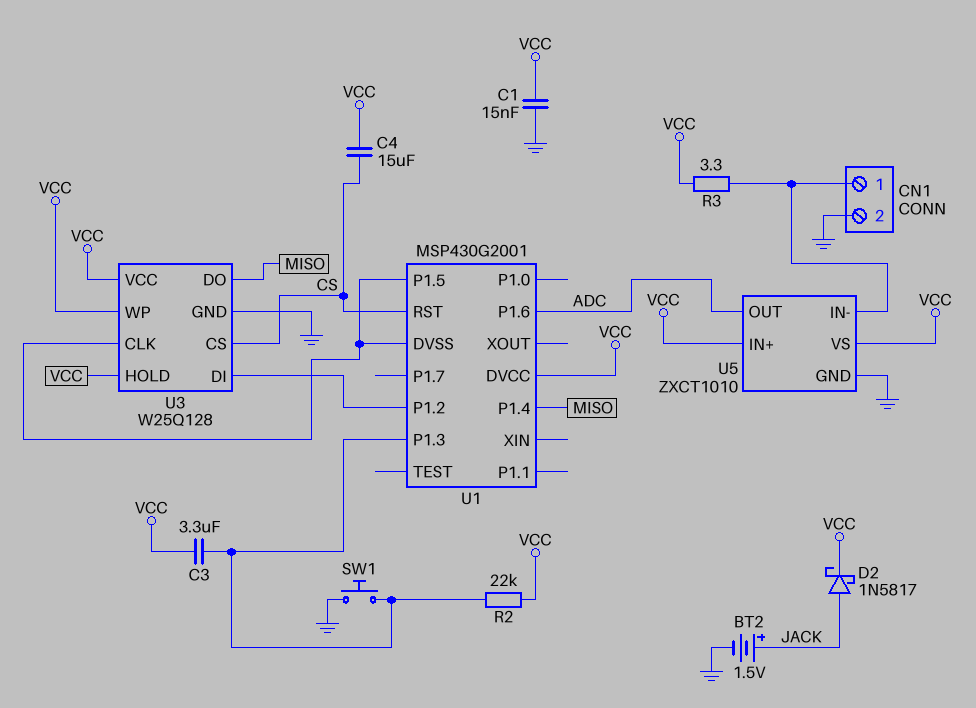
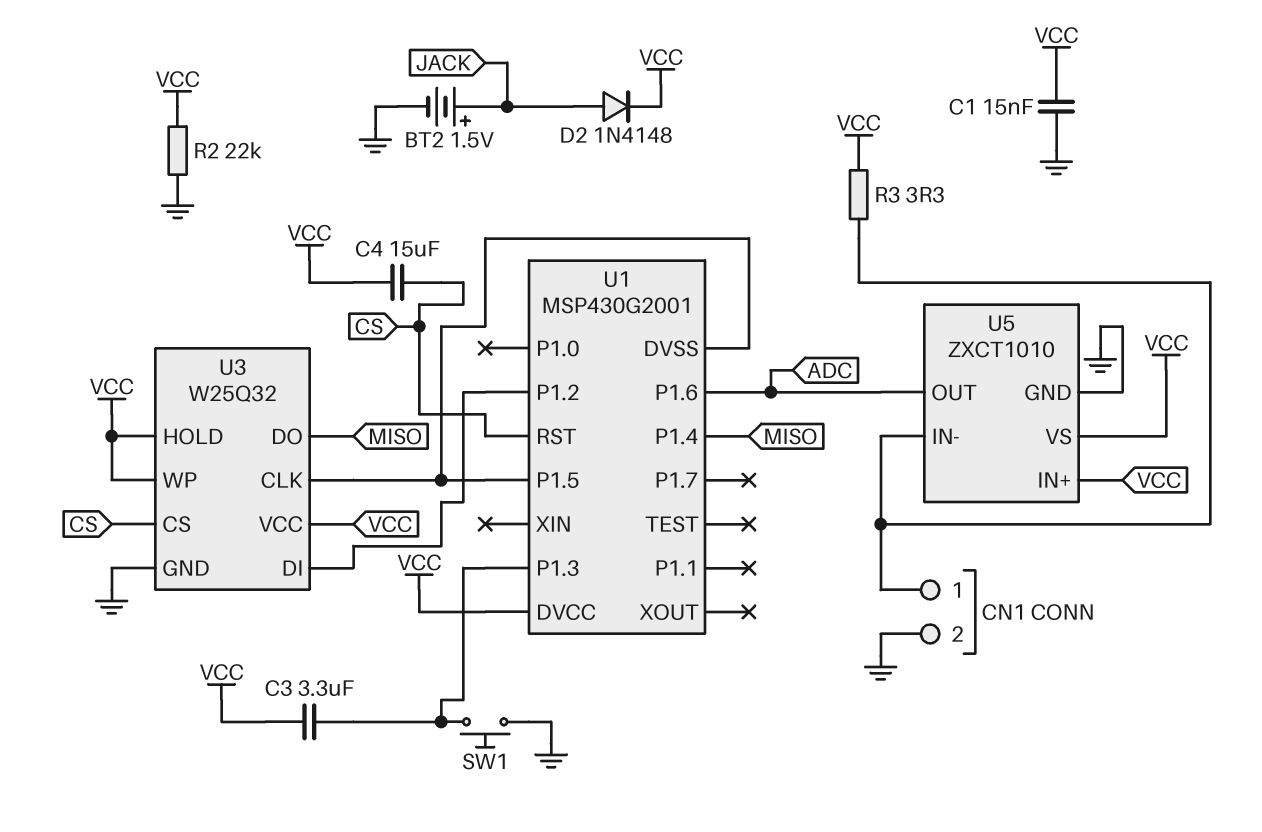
D2: schottky 1N5817 (A JACK, K VCC) -> diode 1N4148 (A JACK, K VCC)
R2: 22k (U1/P1.3, VCC) -> 22k (GND, VCC)
U3: W25Q128 -> W25Q32

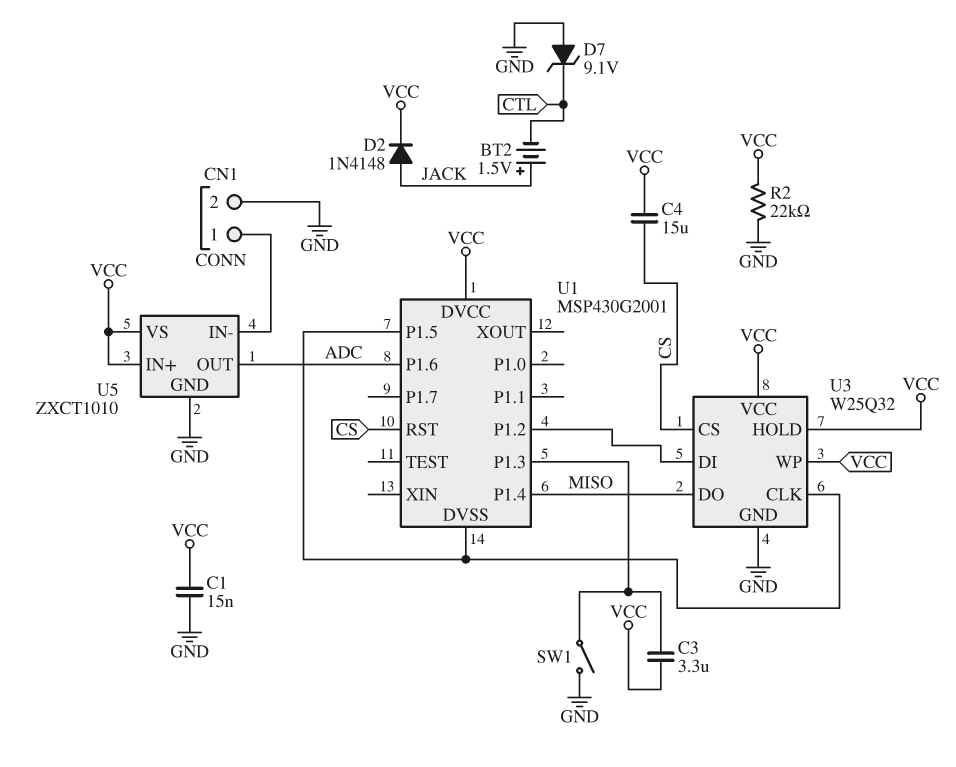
BT2: 1.5V (plus JACK, minus GND) -> 1.5V (plus JACK, minus CTL)
D7: none -> zener 9.1V (A GND, K CTL)
R3: 3.3 (CN1/1, VCC) -> none
SW1: button (GND, U1/P1.3) -> switch (GND, U1/P1.3)

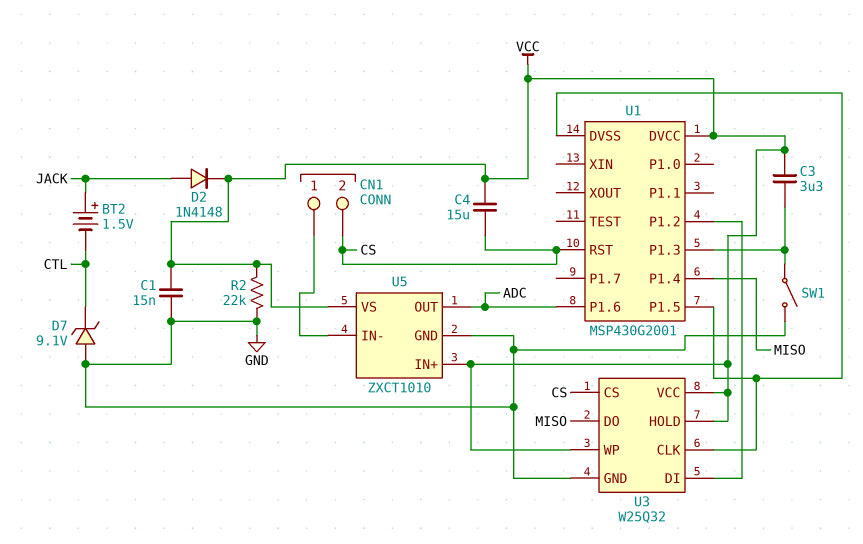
CN1 pin 2: GND -> CS

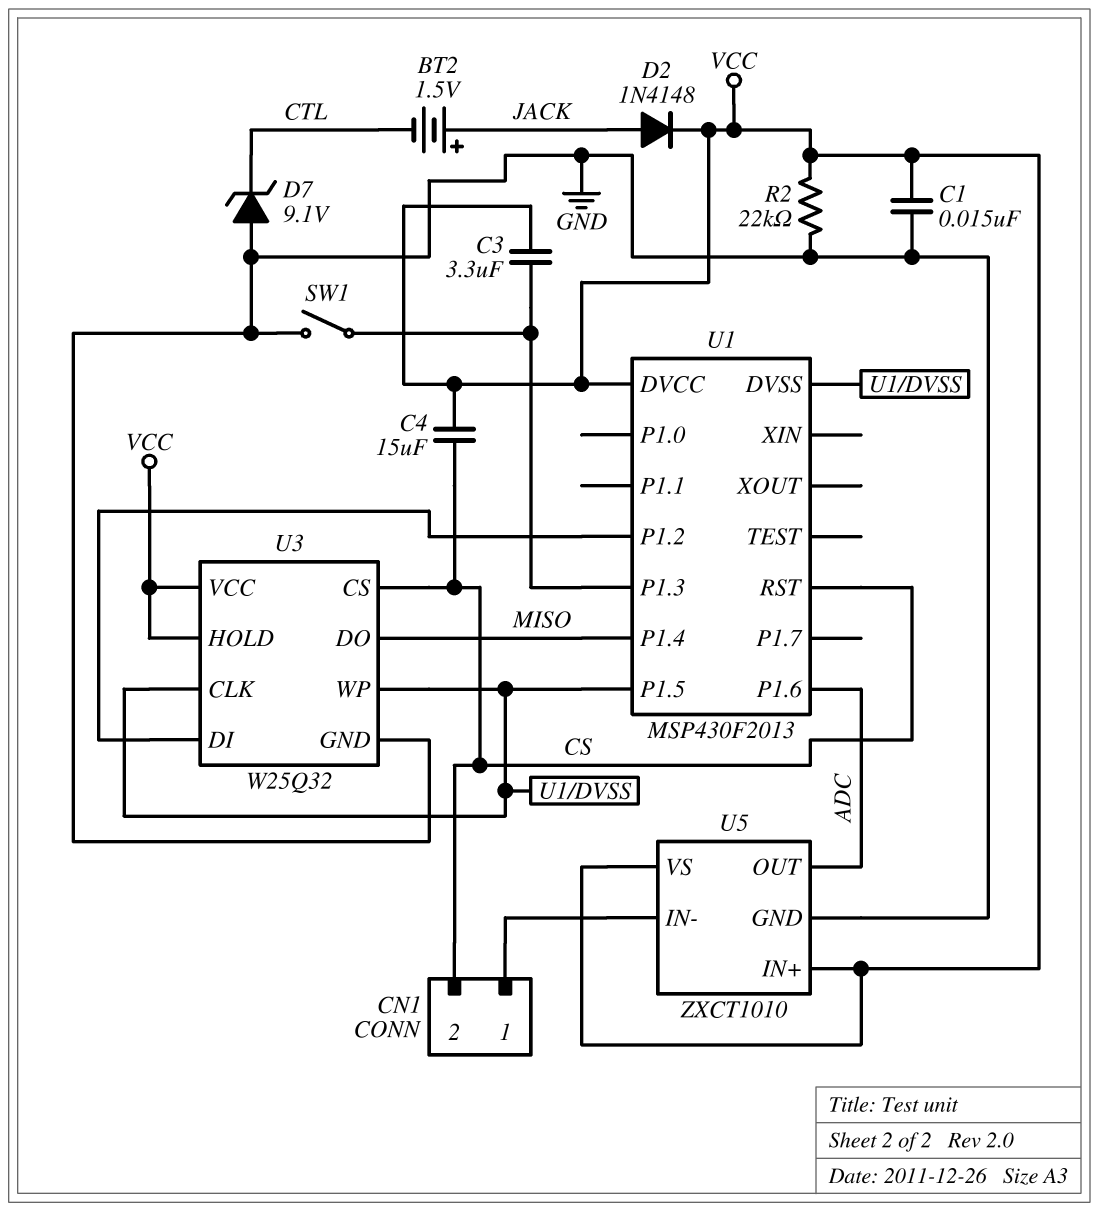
U1: MSP430G2001 -> MSP430F2013
U3 pin WP: VCC -> U1/DVSS

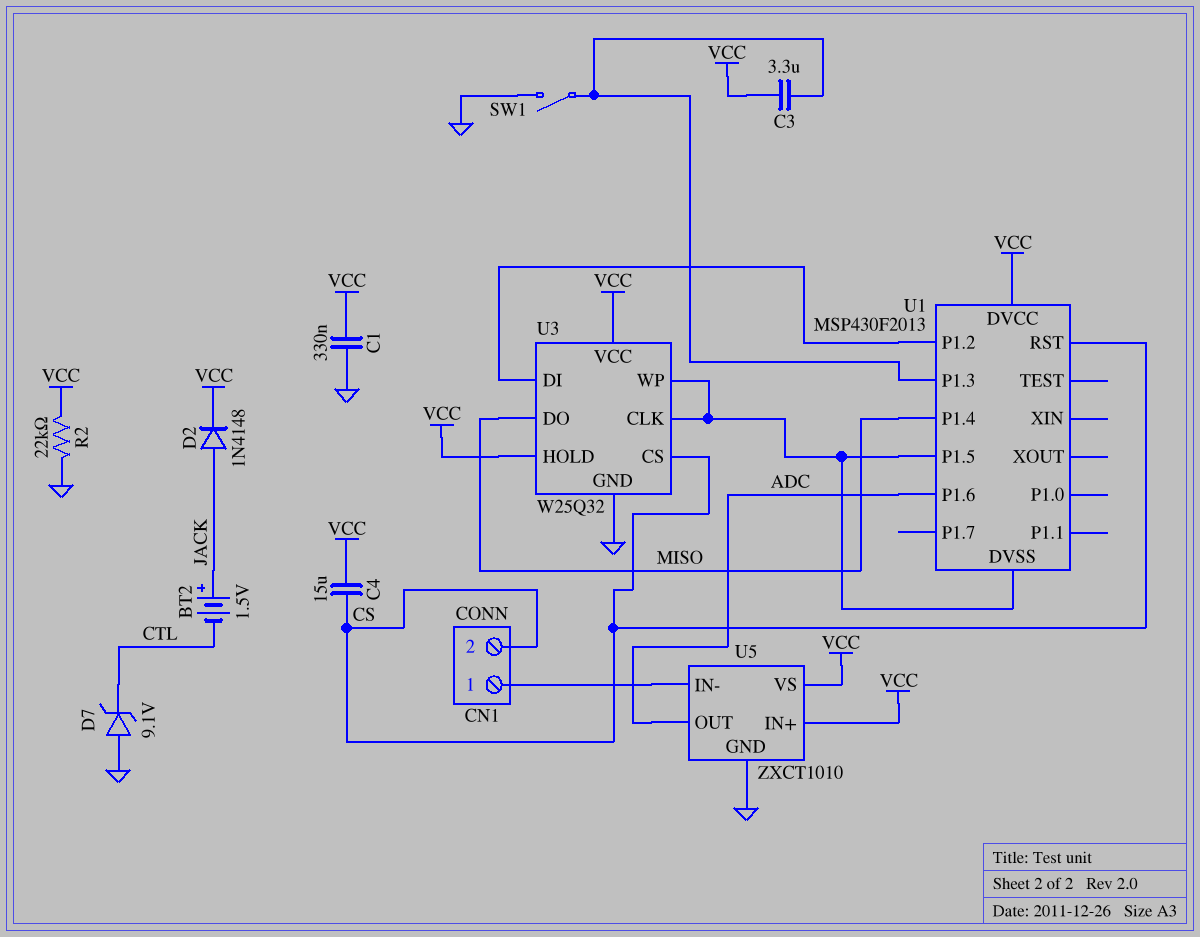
C1: 15nF (GND, VCC) -> 330nF (GND, VCC)

